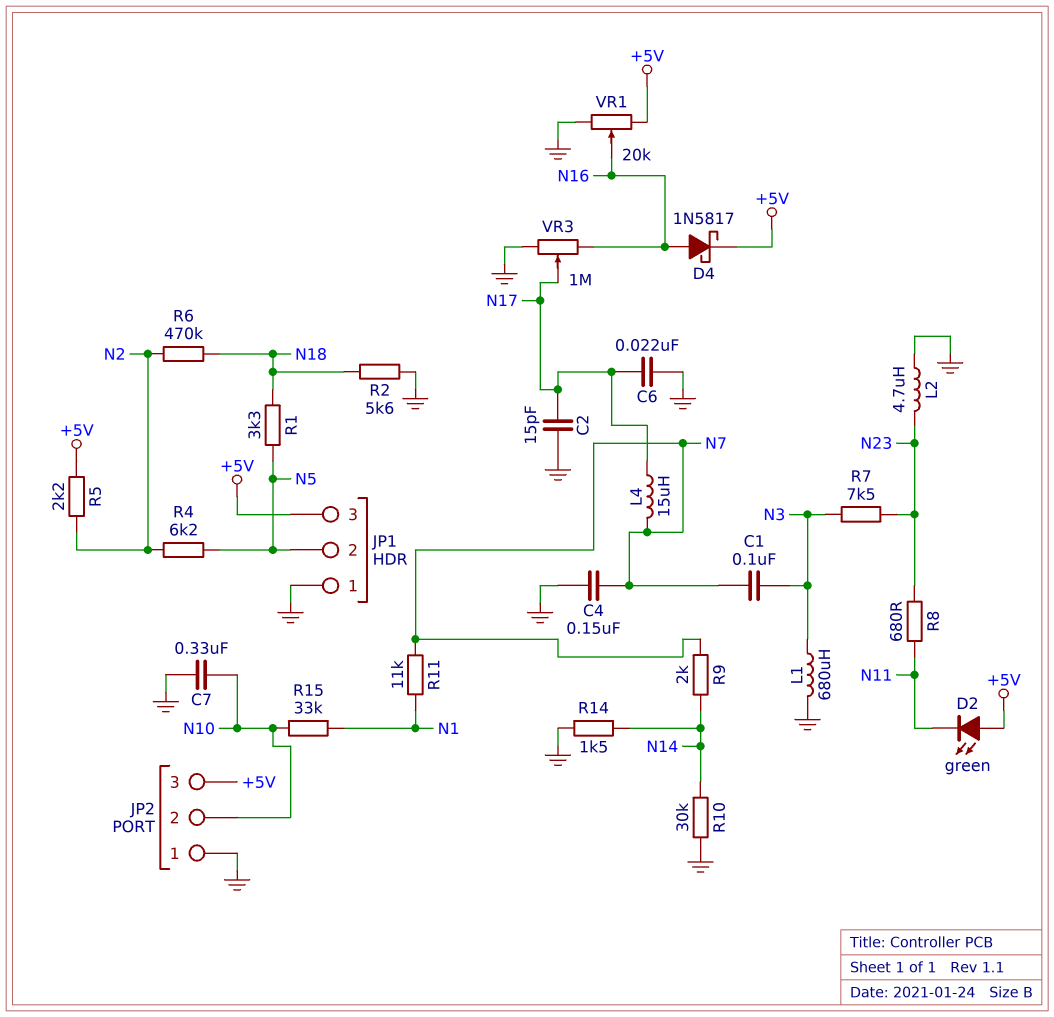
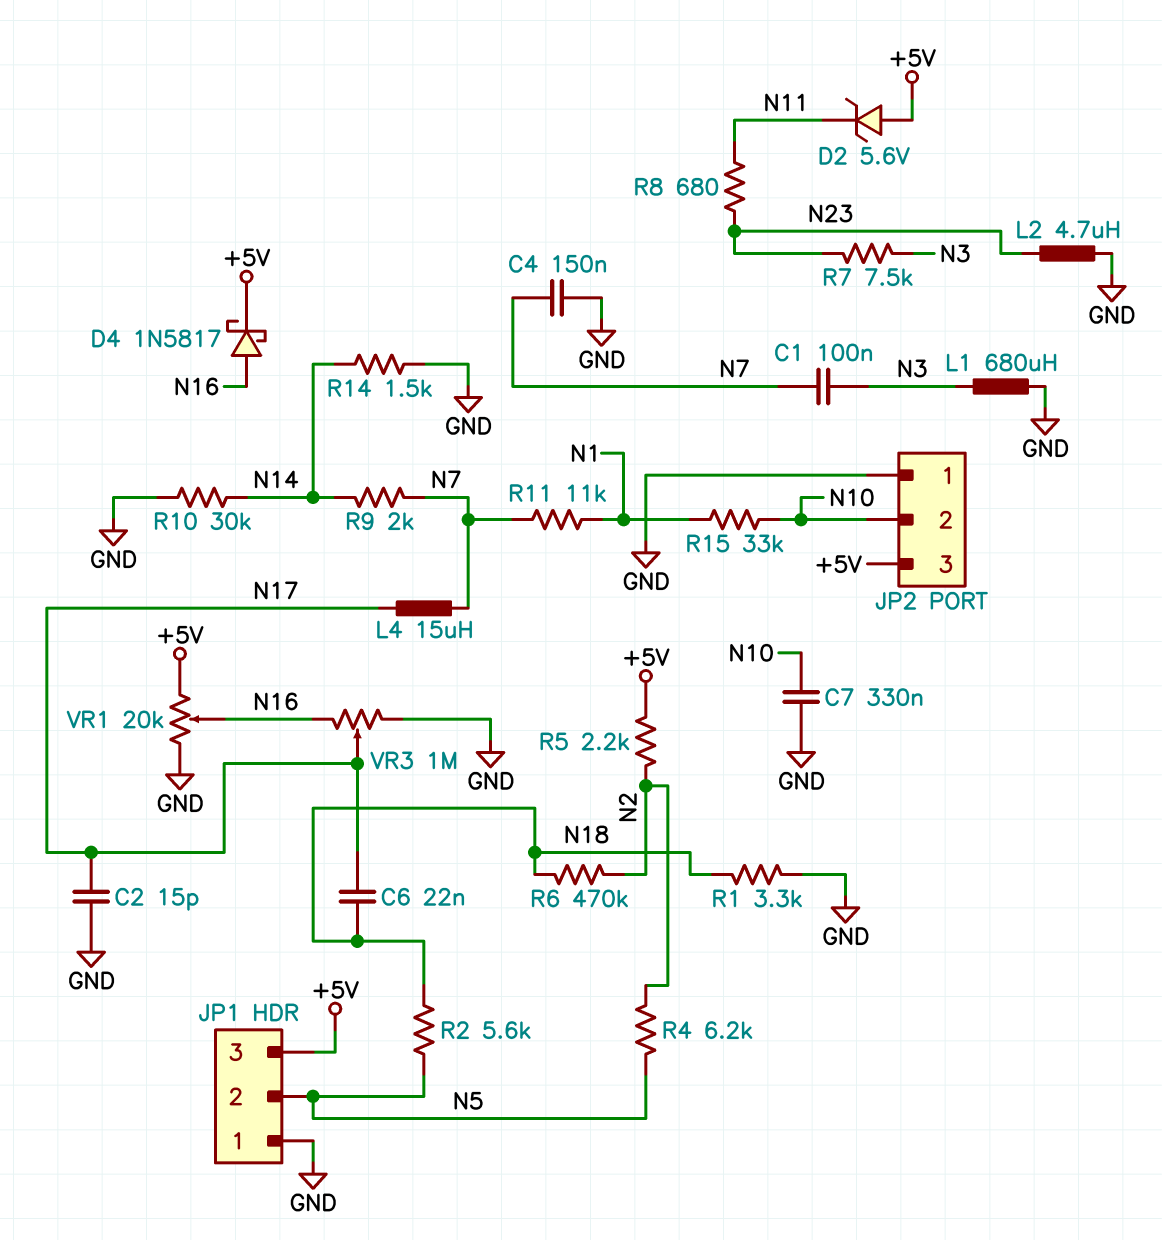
C6: 22nF (GND, N17) -> 22nF (N17, N18)
D2: LED green (A +5V, K N11) -> zener 5.6V (A +5V, K N11)
R1: 3.3k (N5, N18) -> 3.3k (GND, N18)
R2: 5.6k (GND, N18) -> 5.6k (N5, N18)

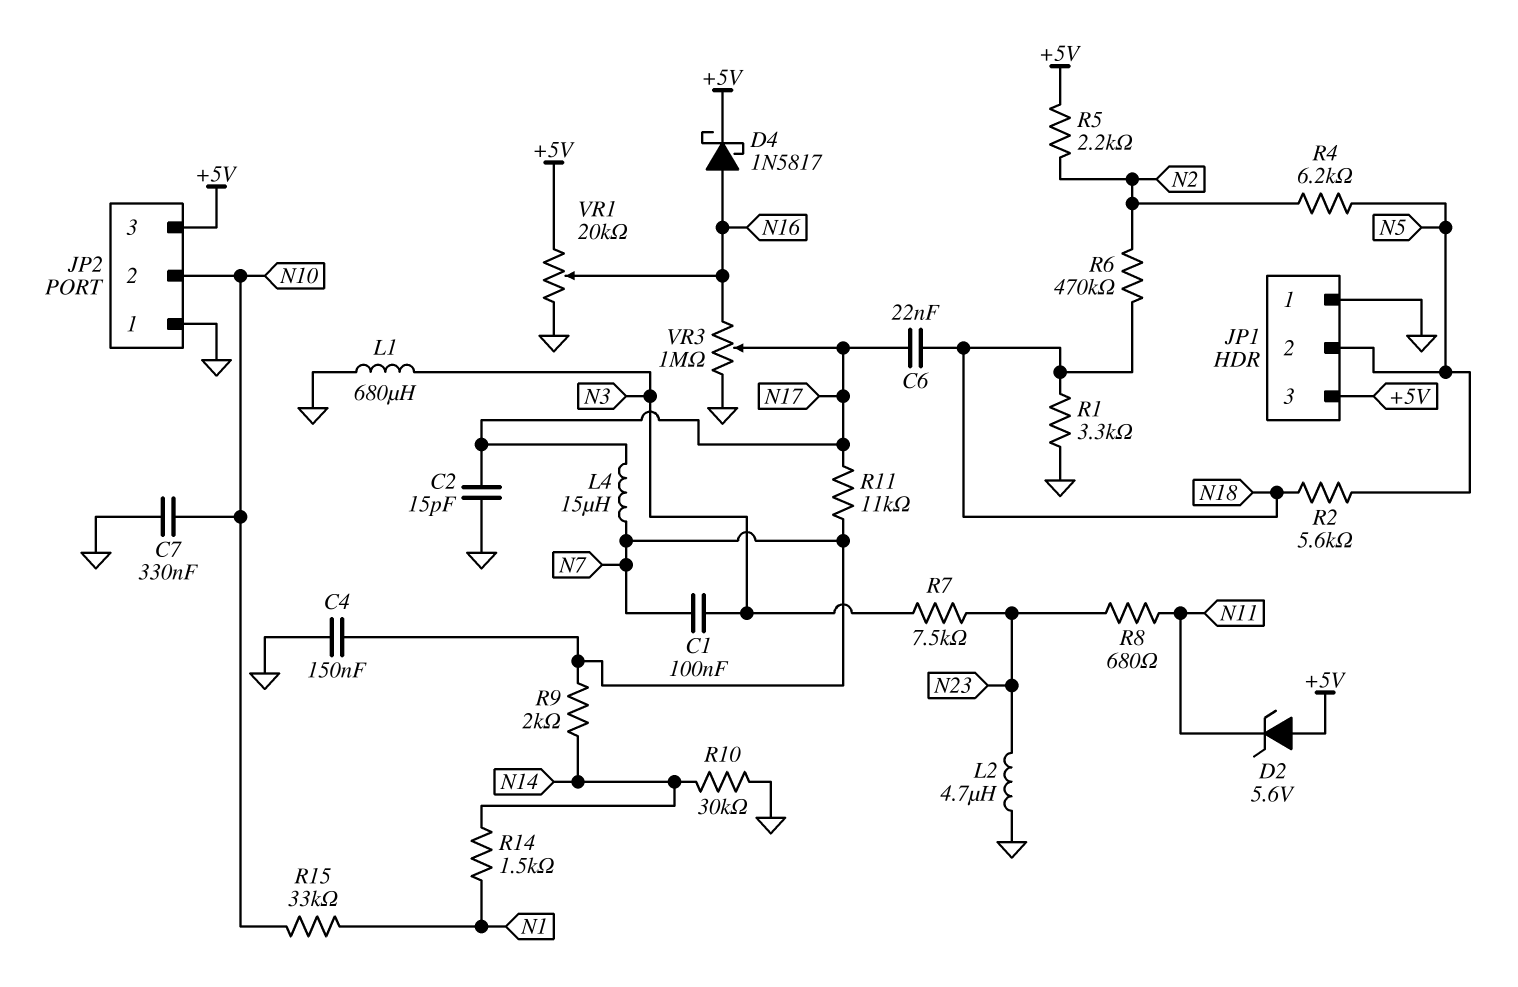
R11: 11k (N1, N7) -> 11k (N7, N17)
R14: 1.5k (GND, N14) -> 1.5k (N1, N14)

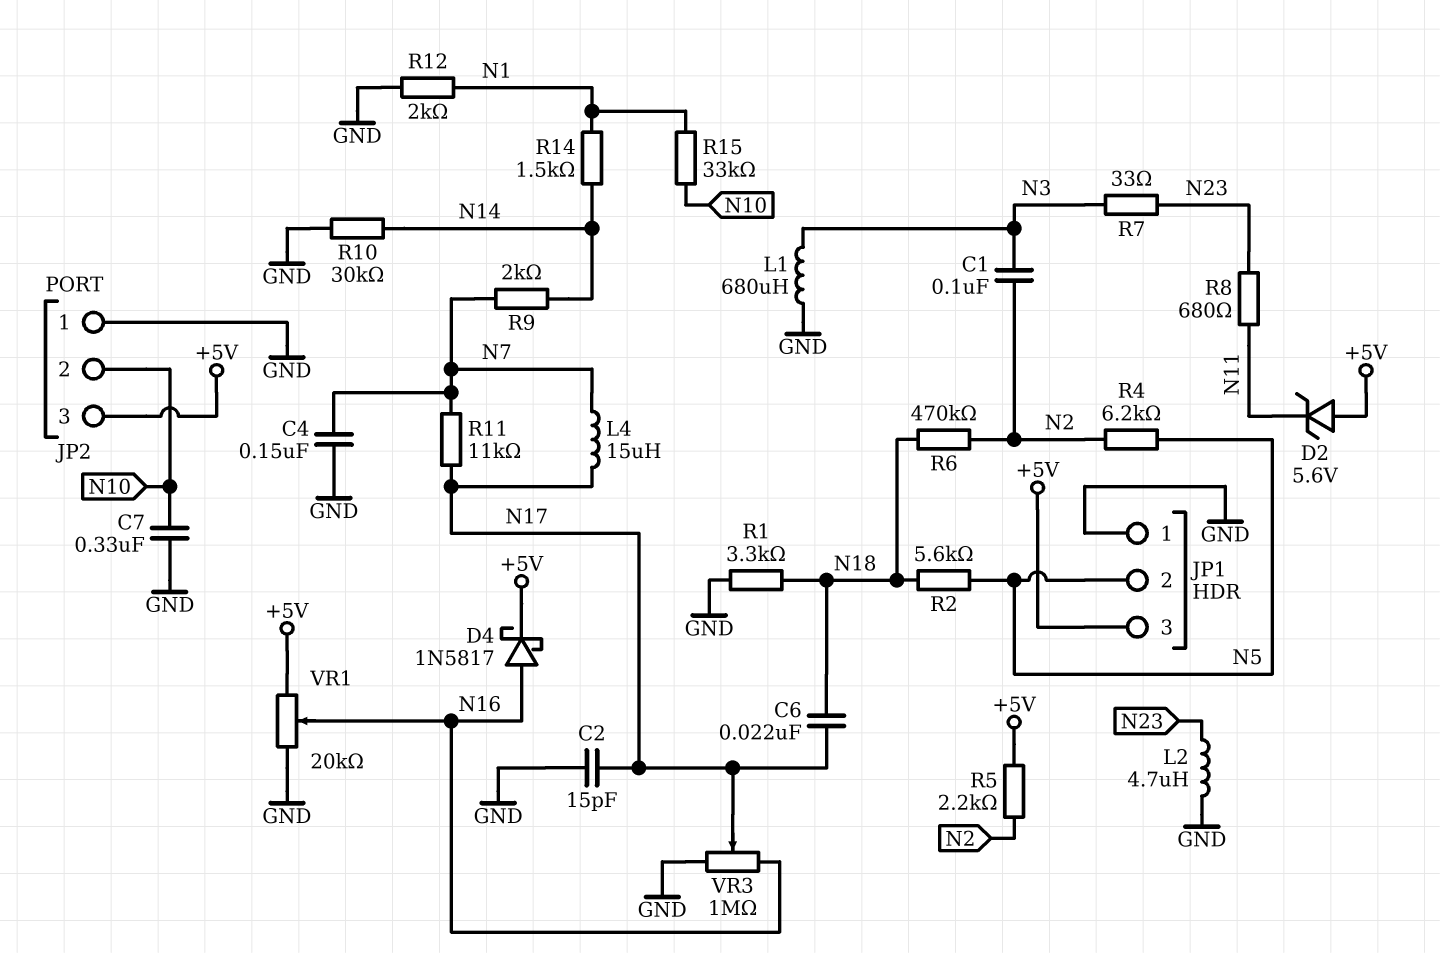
C1: 100nF (N3, N7) -> 100nF (N2, N3)
R7: 7.5k (N3, N23) -> 33 (N3, N23)
R12: none -> 2k (GND, N1)

